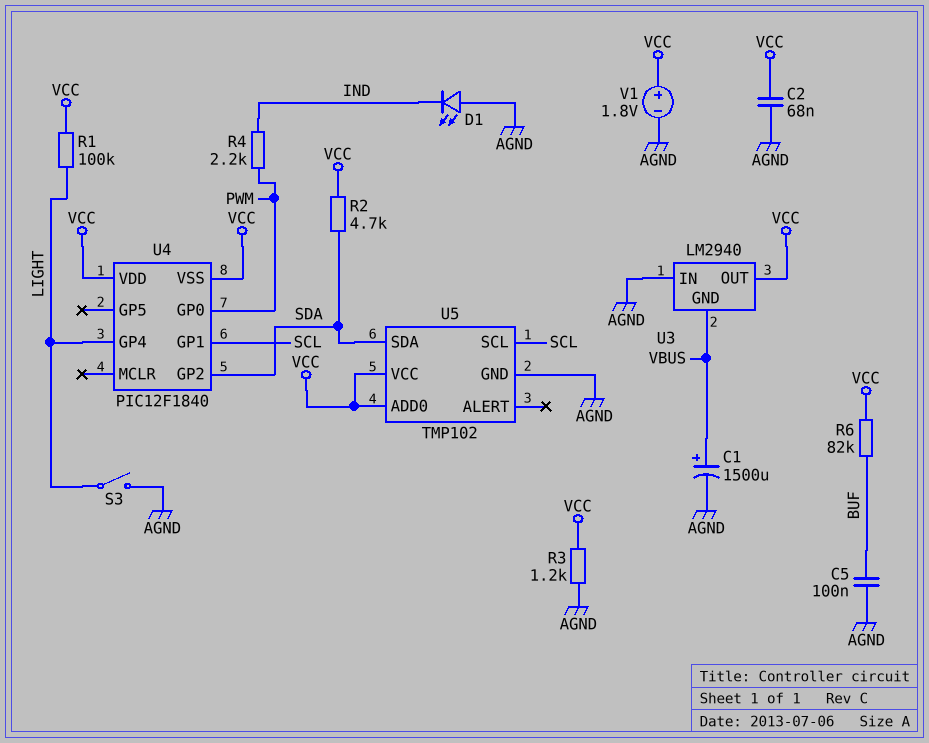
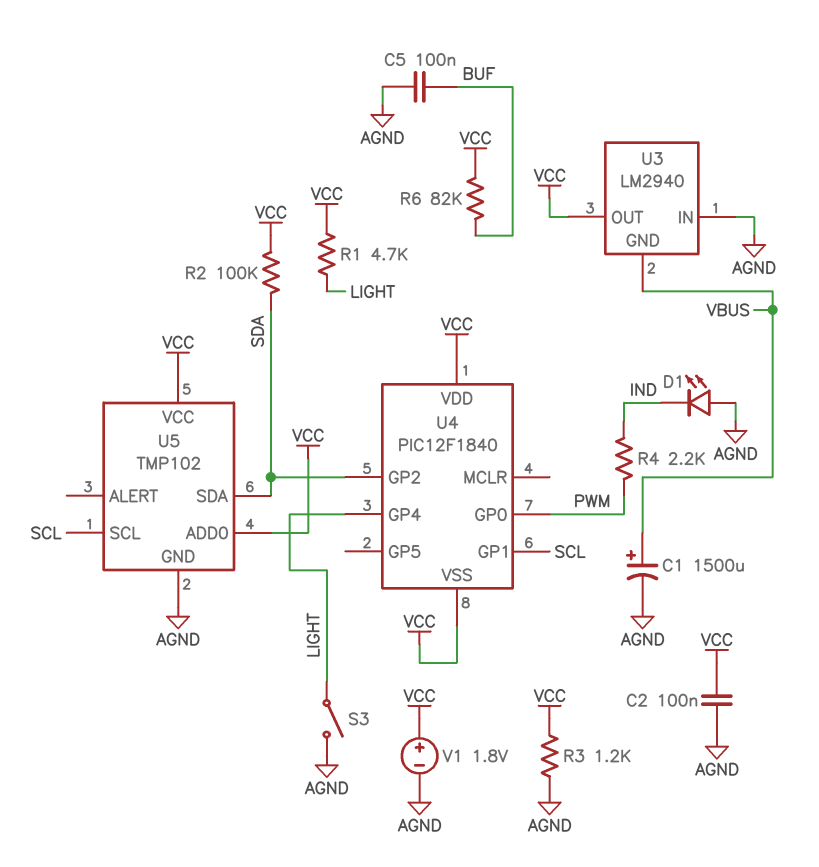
C2: 68nF (AGND, VCC) -> 100nF (AGND, VCC)
R1: 100k (LIGHT, VCC) -> 4.7k (LIGHT, VCC)
R2: 4.7k (SDA, VCC) -> 100k (SDA, VCC)

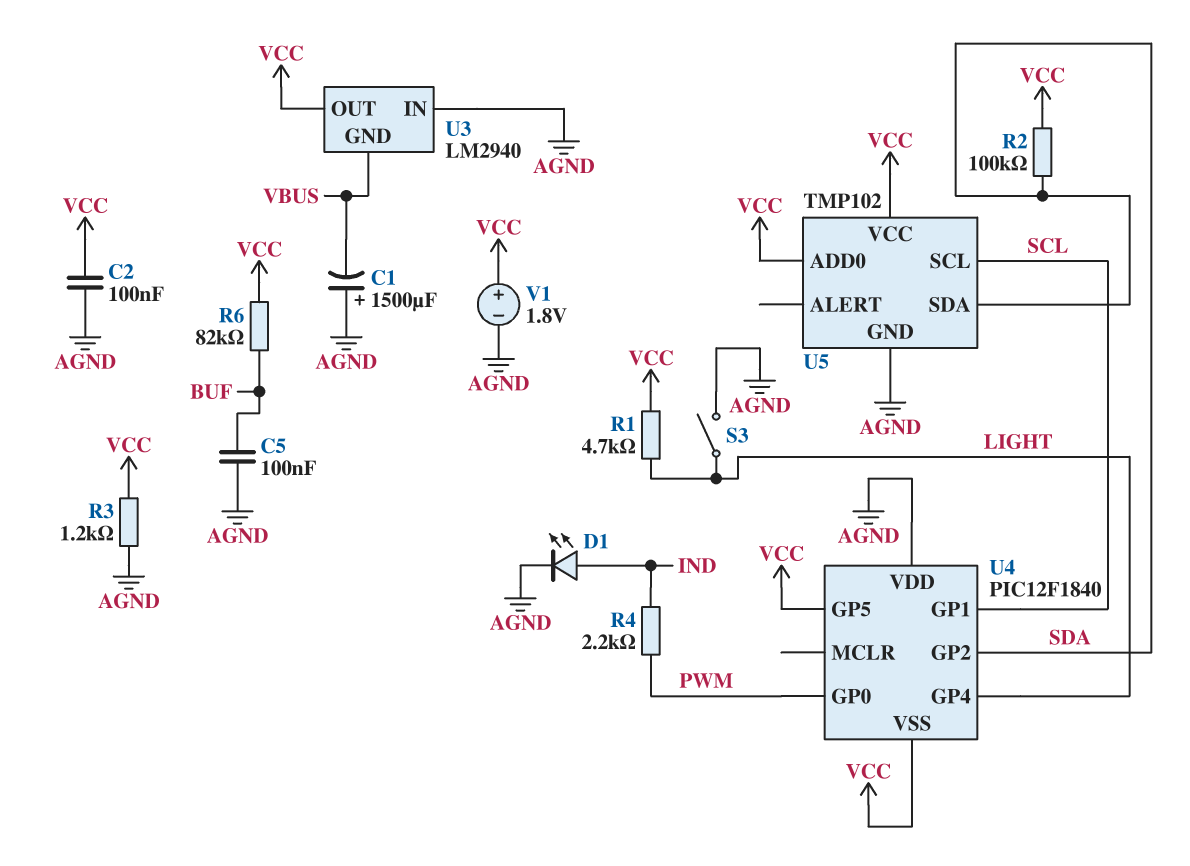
C1: 1500uF (plus VBUS, minus AGND) -> 1500uF (plus AGND, minus VBUS)
D1: LED (A AGND, K IND) -> LED (A IND, K AGND)
U4 pin GP5: none -> VCC
U4 pin VDD: VCC -> AGND

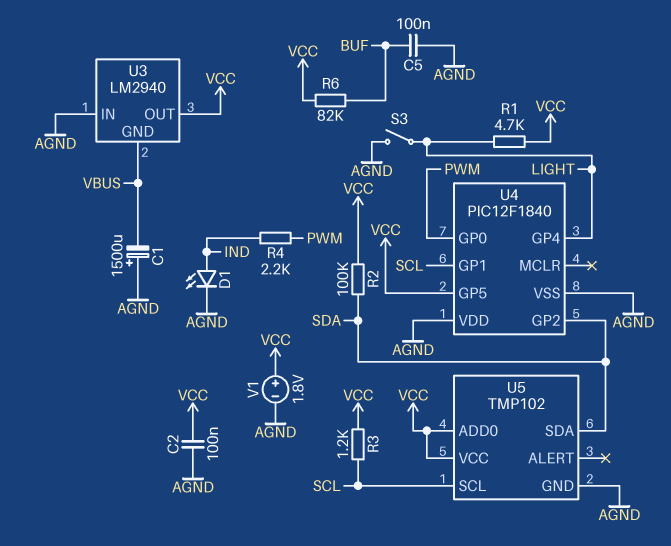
R3: 1.2k (AGND, VCC) -> 1.2k (SCL, VCC)
U4 pin VSS: VCC -> AGND

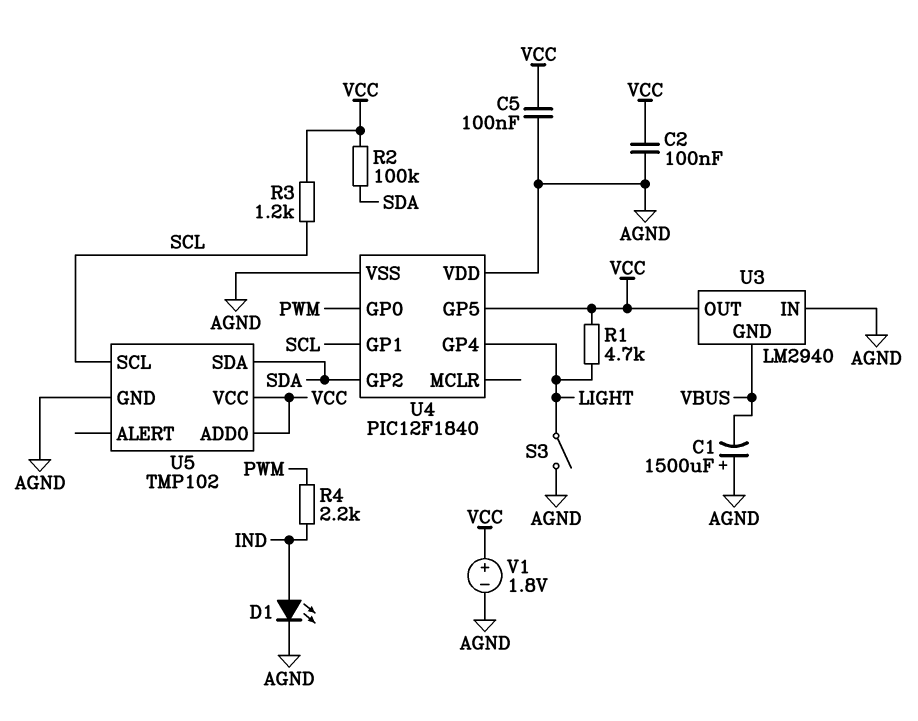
C5: 100nF (AGND, BUF) -> 100nF (AGND, VCC)
R6: 82k (BUF, VCC) -> none

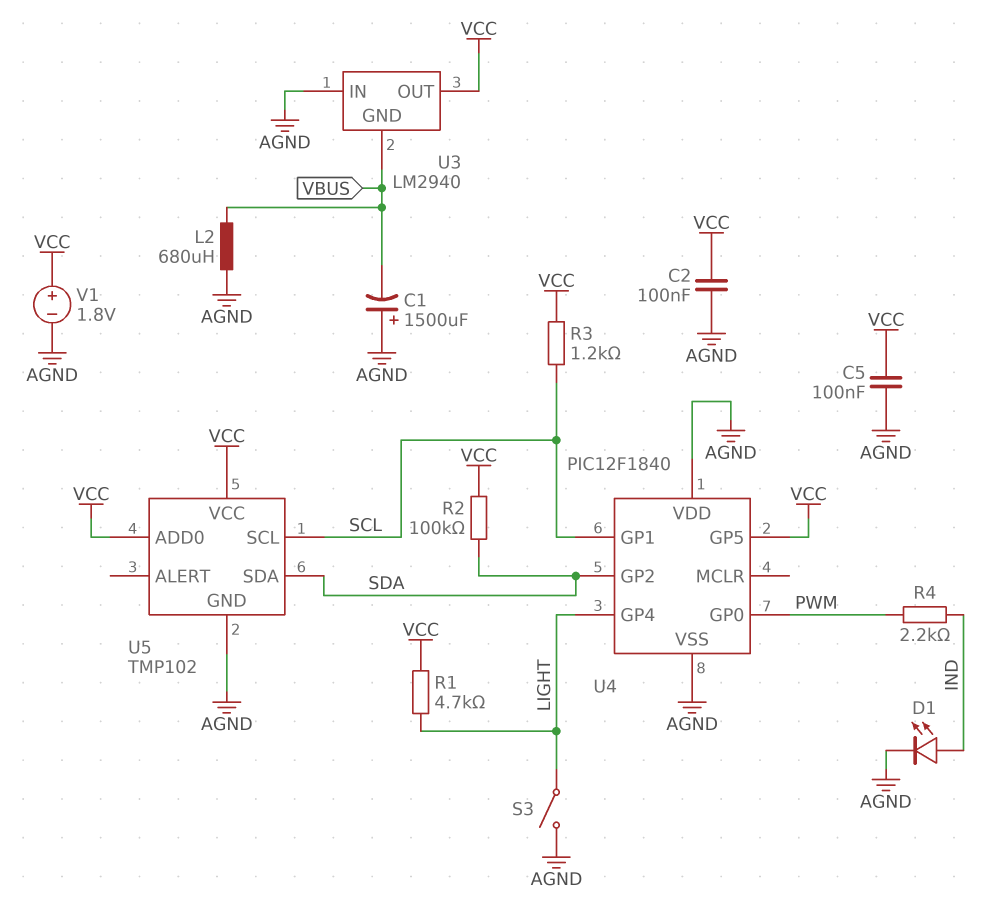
L2: none -> 680uH (AGND, VBUS)

